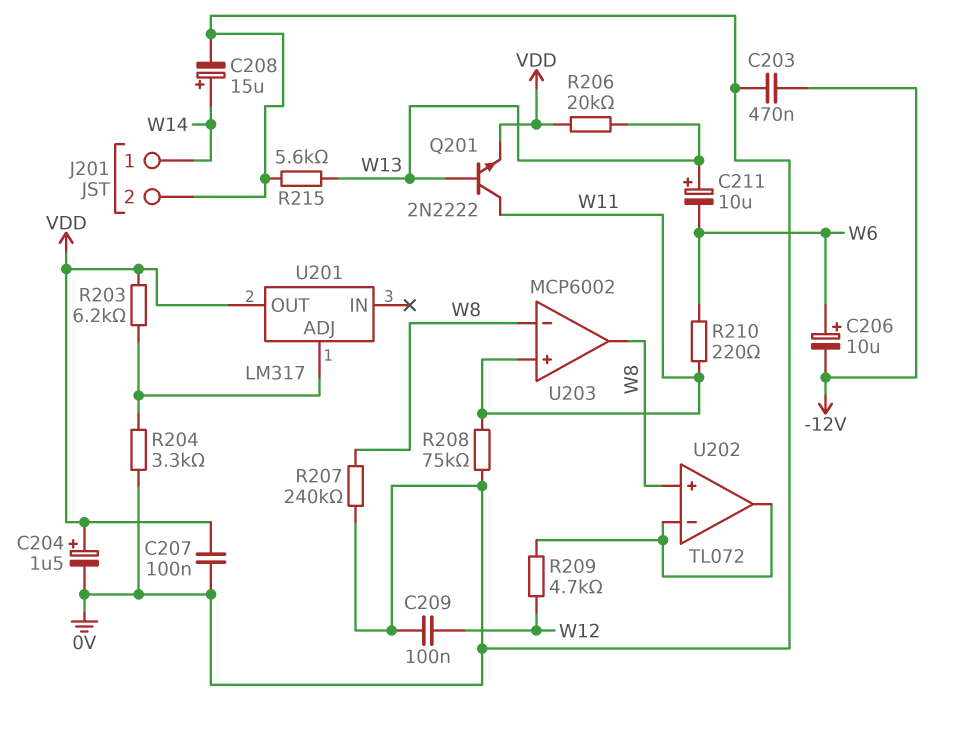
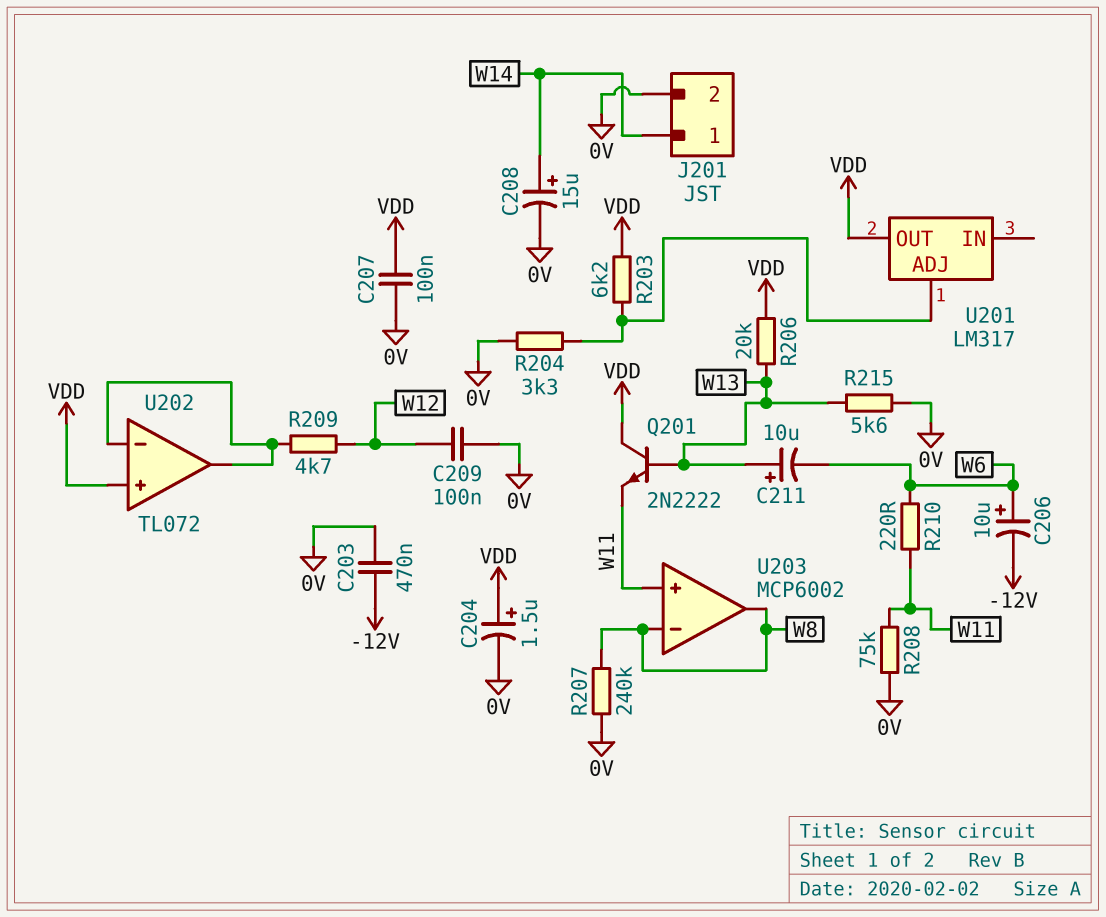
Q201: NPN 2N2222 (B W13, C W11, E VDD) -> NPN 2N2222 (B W13, C VDD, E W11)
U202 pin in+: W8 -> VDD

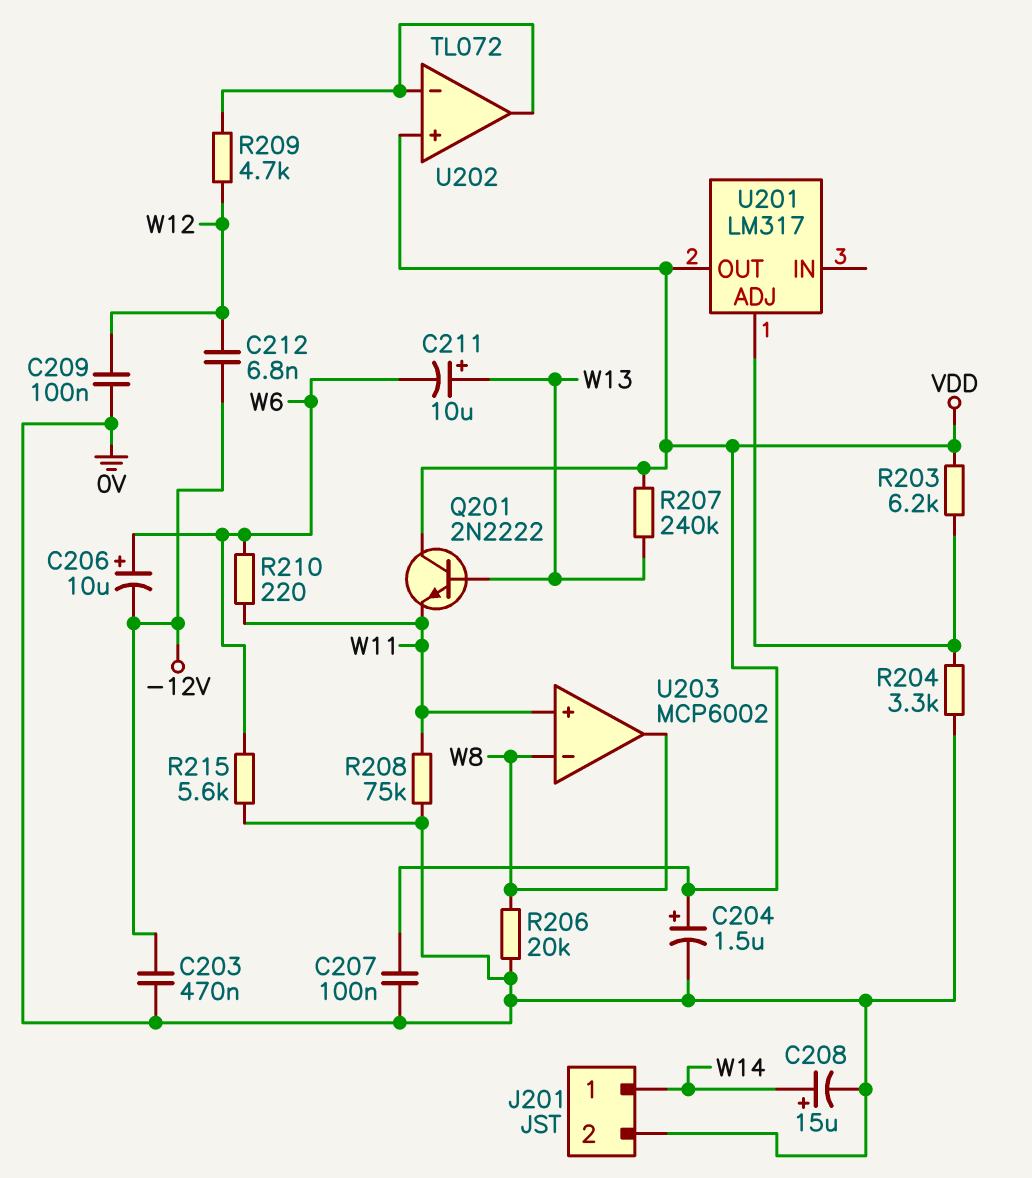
C212: none -> 6.8nF (-12V, W12)
R206: 20k (VDD, W13) -> 20k (0V, W8)
R207: 240k (0V, W8) -> 240k (VDD, W13)
R215: 5.6k (0V, W13) -> 5.6k (0V, W6)

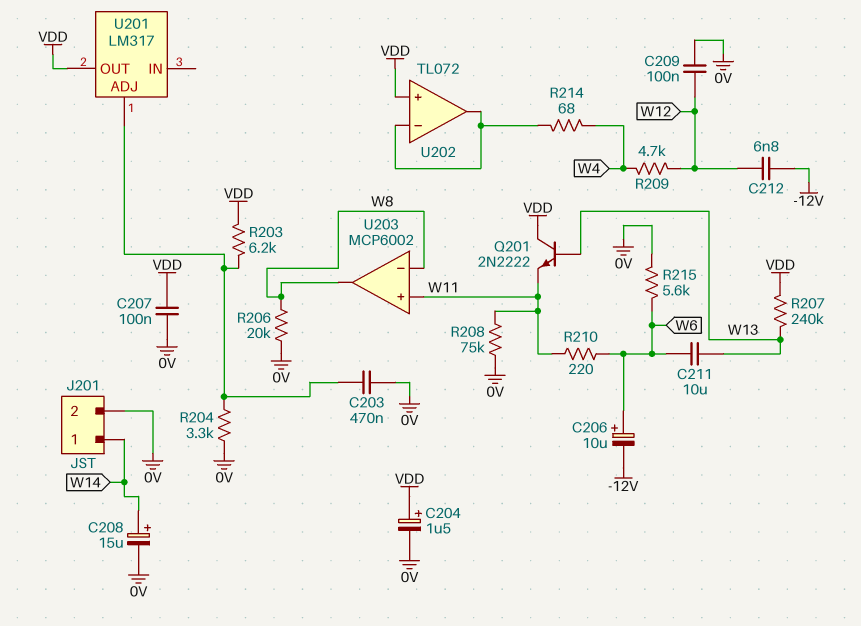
C203: 470nF (-12V, 0V) -> 470nF (0V, U201/ADJ)
C211: 10uF (plus W13, minus W6) -> 10uF (W6, W13)
R209: 4.7k (U202/in-, W12) -> 4.7k (W4, W12)
R214: none -> 68 (U202/in-, W4)

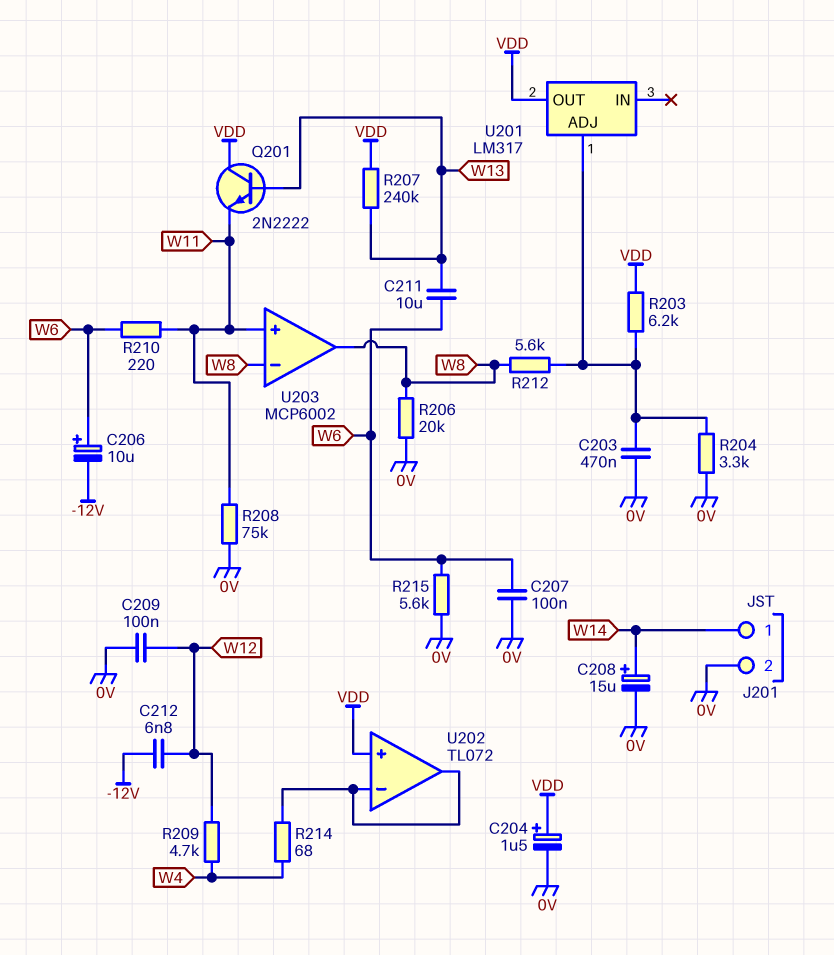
C207: 100nF (0V, VDD) -> 100nF (0V, W6)
R212: none -> 5.6k (U201/ADJ, W8)

